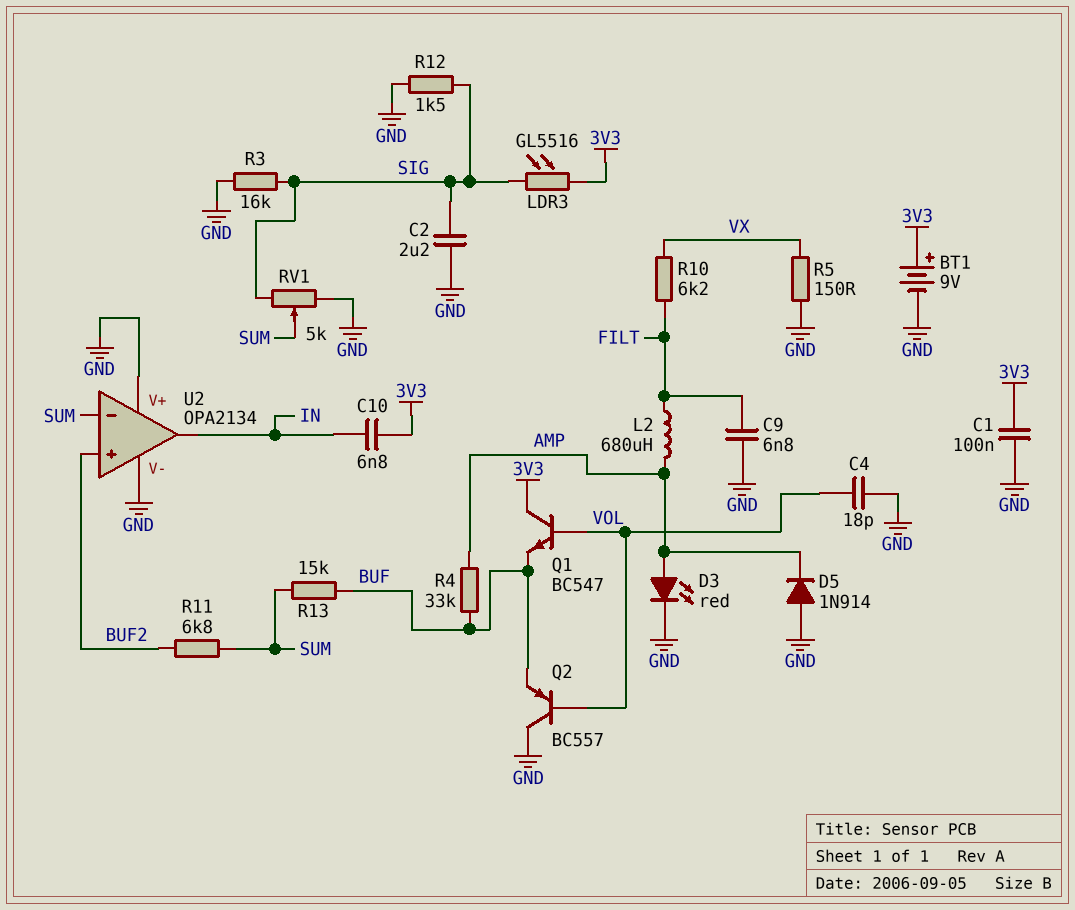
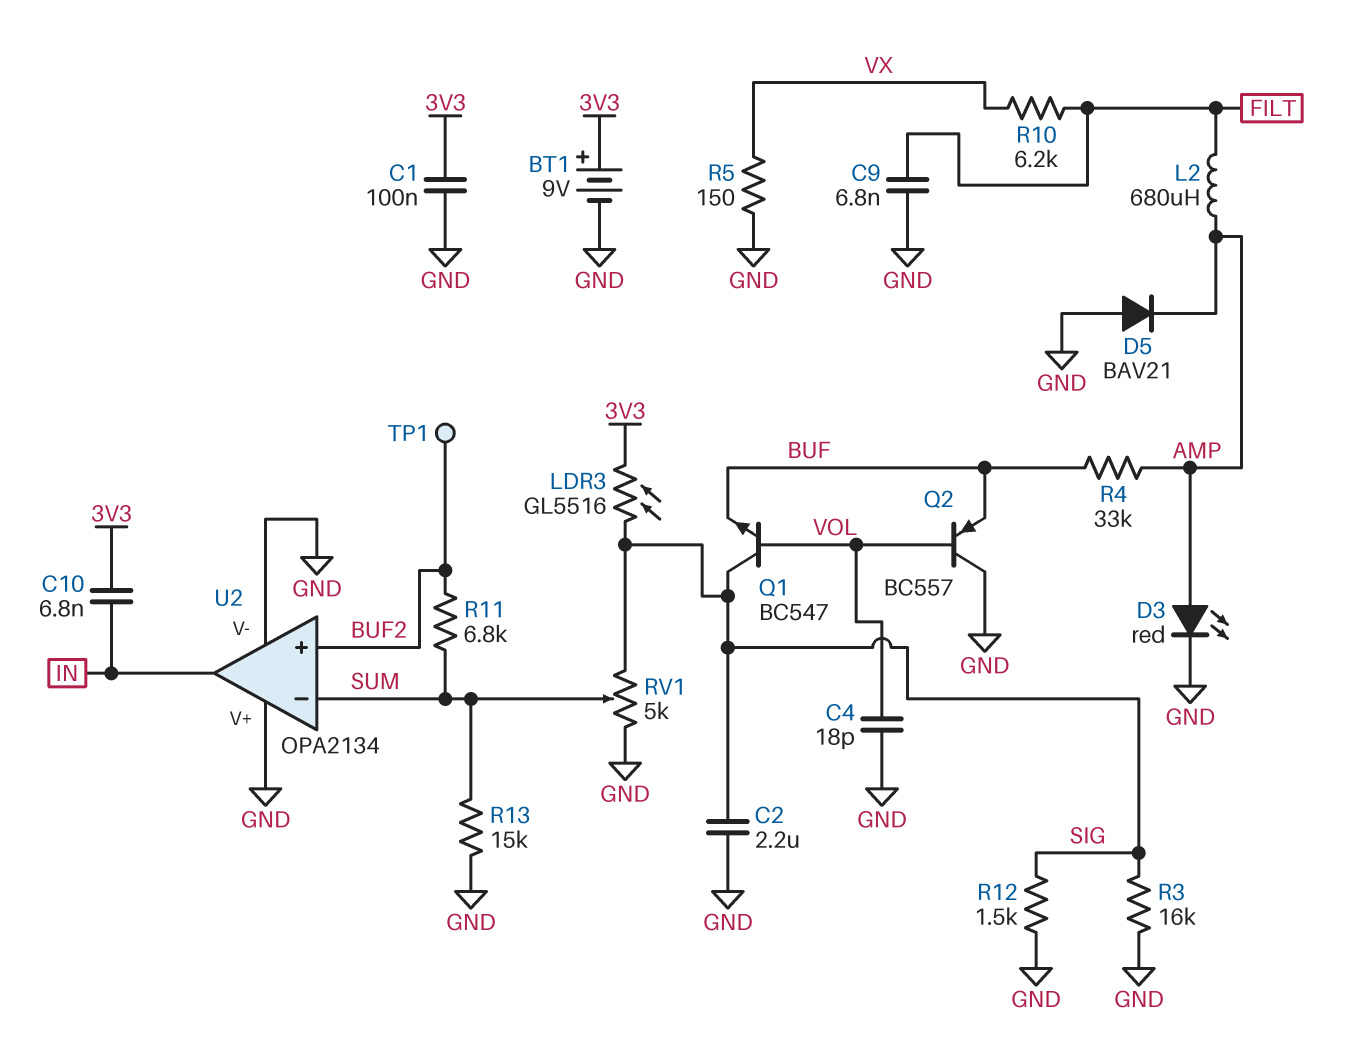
D5: diode 1N914 (A GND, K AMP) -> diode BAV21 (A GND, K AMP)
Q1: NPN BC547 (B VOL, C 3V3, E BUF) -> NPN BC547 (B VOL, C SIG, E BUF)
R13: 15k (BUF, SUM) -> 15k (GND, SUM)
TP1: none -> test point (BUF2)

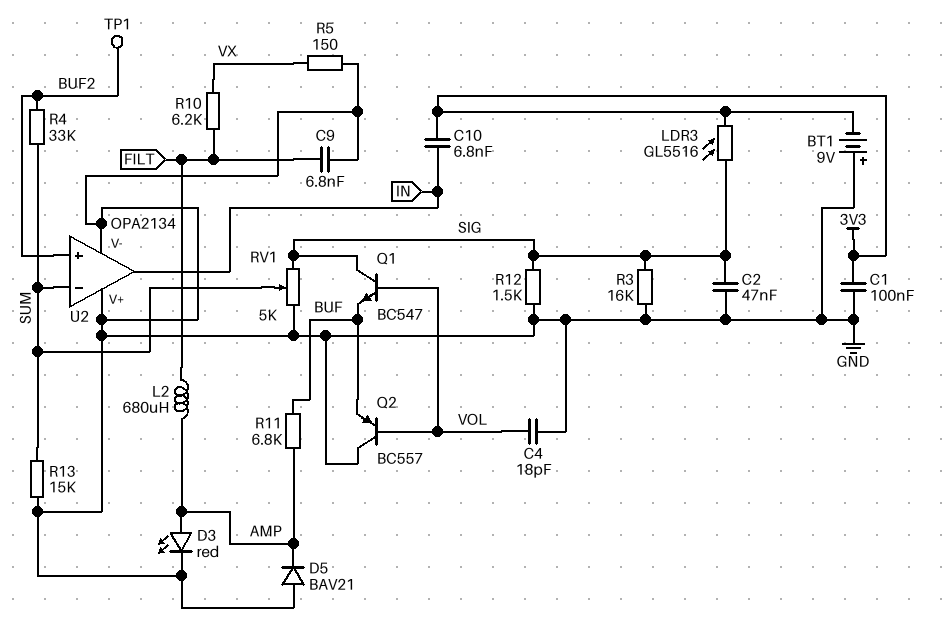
BT1: 9V (plus 3V3, minus GND) -> 9V (plus GND, minus 3V3)
C2: 2.2uF (GND, SIG) -> 47nF (GND, SIG)
R4: 33k (AMP, BUF) -> 33k (BUF2, SUM)
R11: 6.8k (BUF2, SUM) -> 6.8k (AMP, BUF)

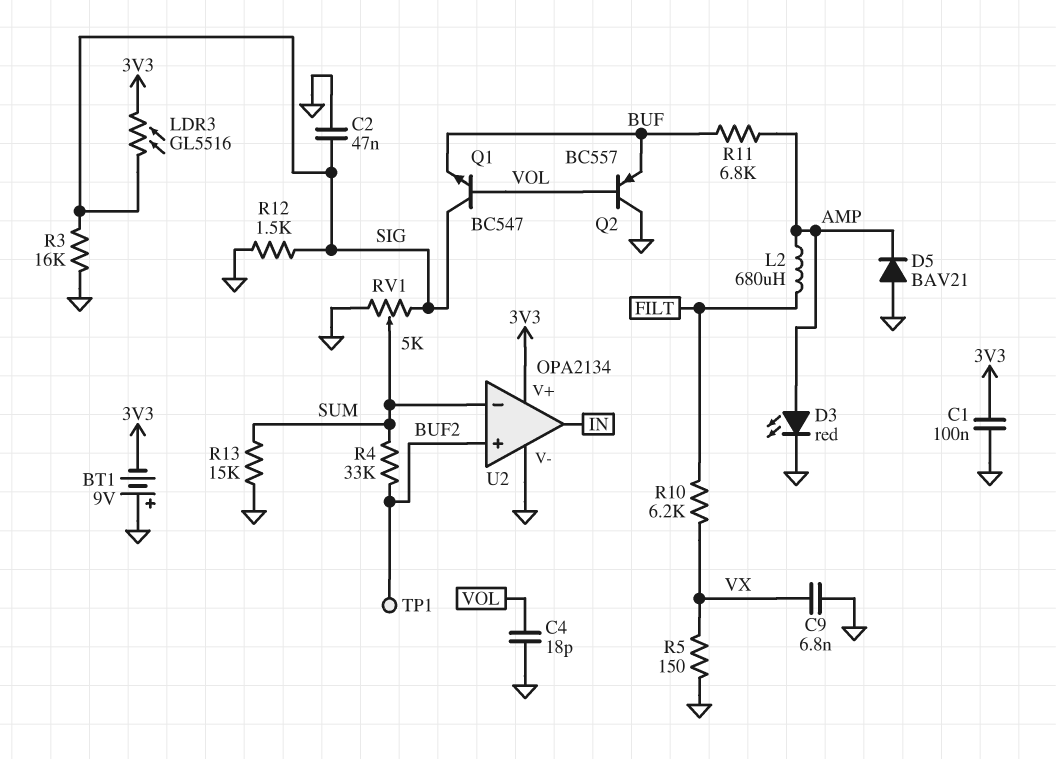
C9: 6.8nF (FILT, GND) -> 6.8nF (GND, VX)
C10: 6.8nF (3V3, IN) -> none
U2 pin V+: GND -> 3V3

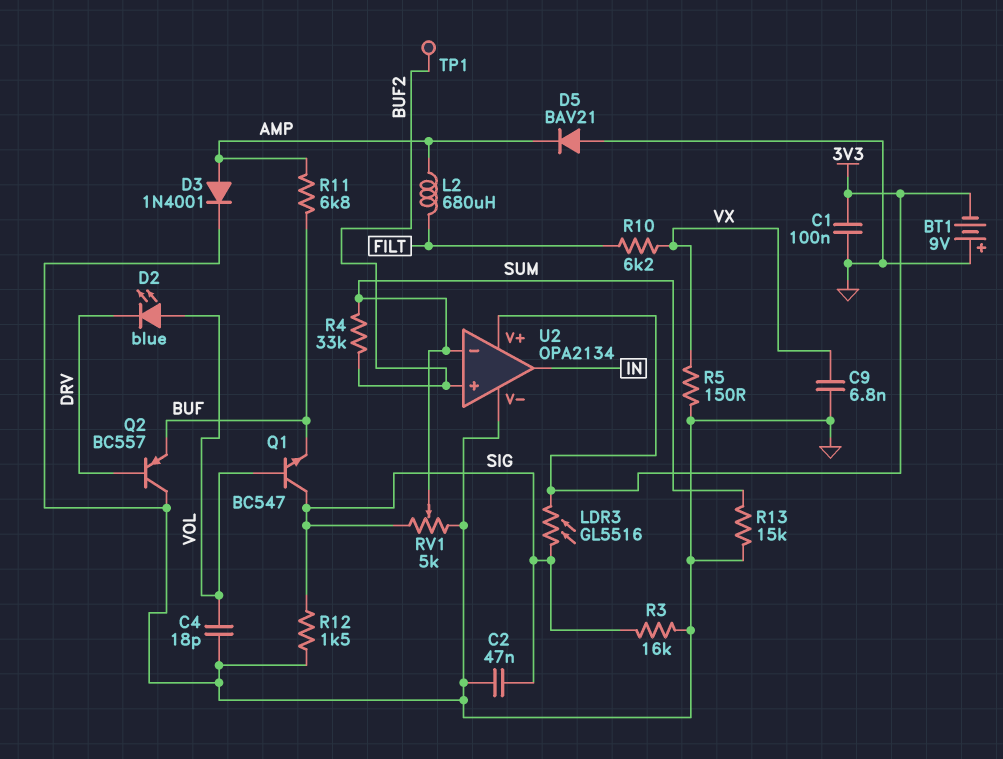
D2: none -> LED blue (A VOL, K DRV)
D3: LED red (A AMP, K GND) -> diode 1N4001 (A AMP, K GND)
Q2: PNP BC557 (B VOL, C GND, E BUF) -> PNP BC557 (B DRV, C GND, E BUF)

